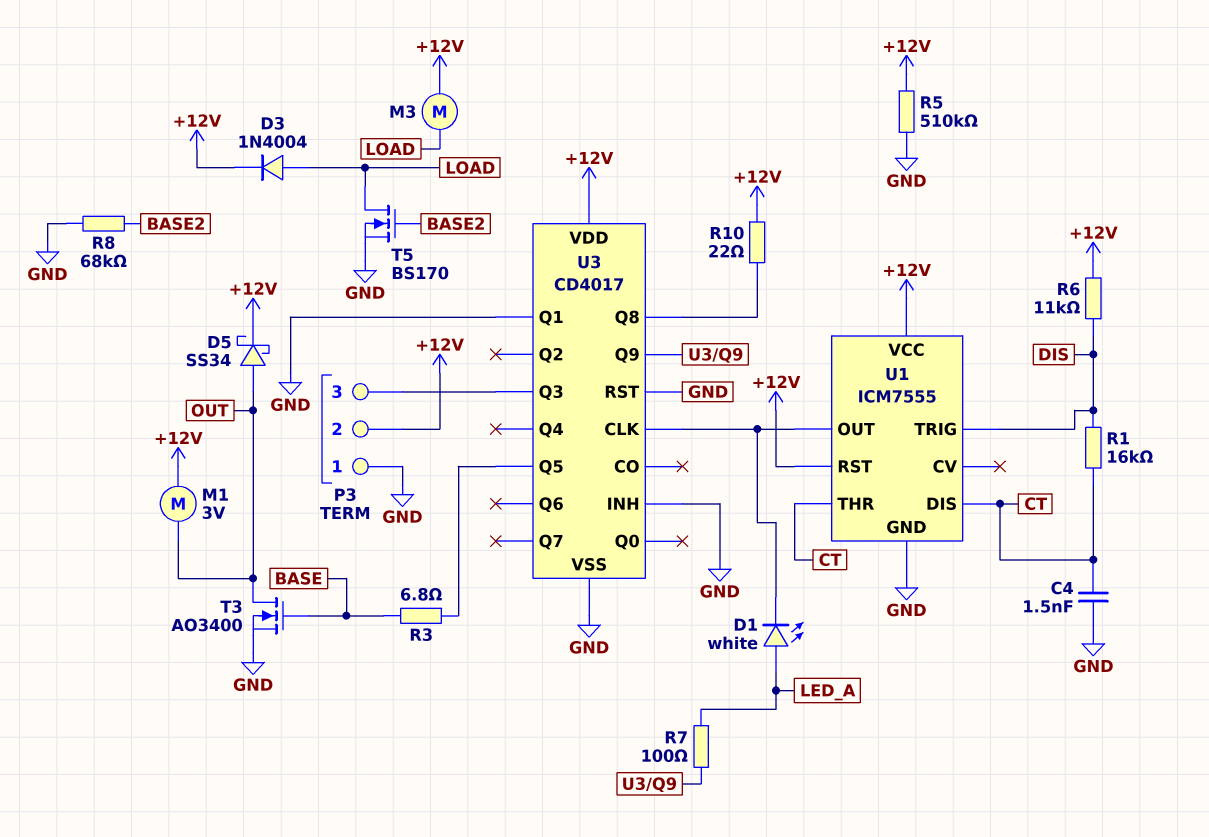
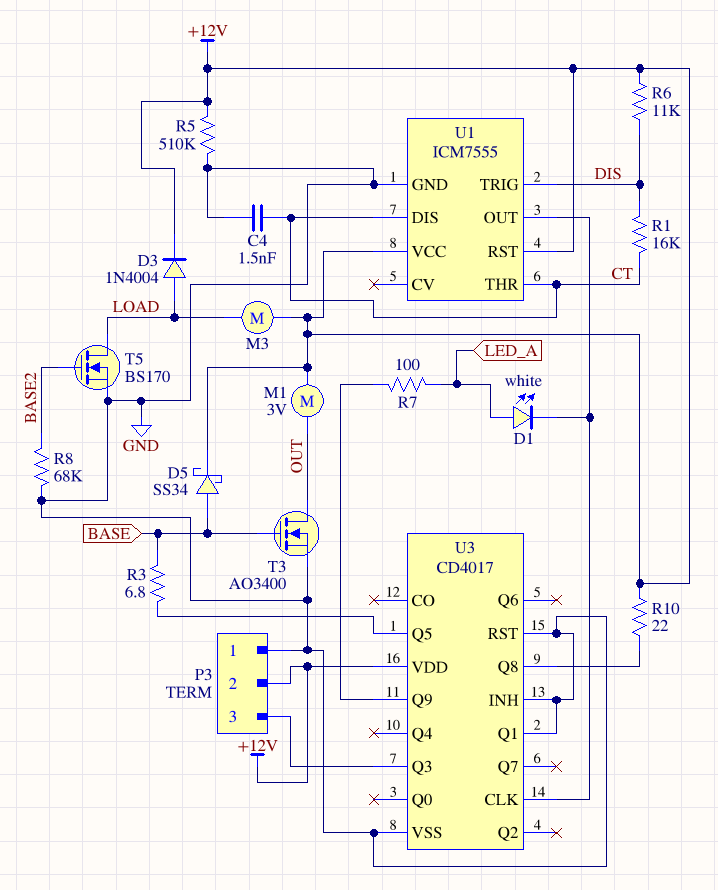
D5: schottky SS34 (A OUT, K +12V) -> schottky SS34 (A BASE, K +12V)

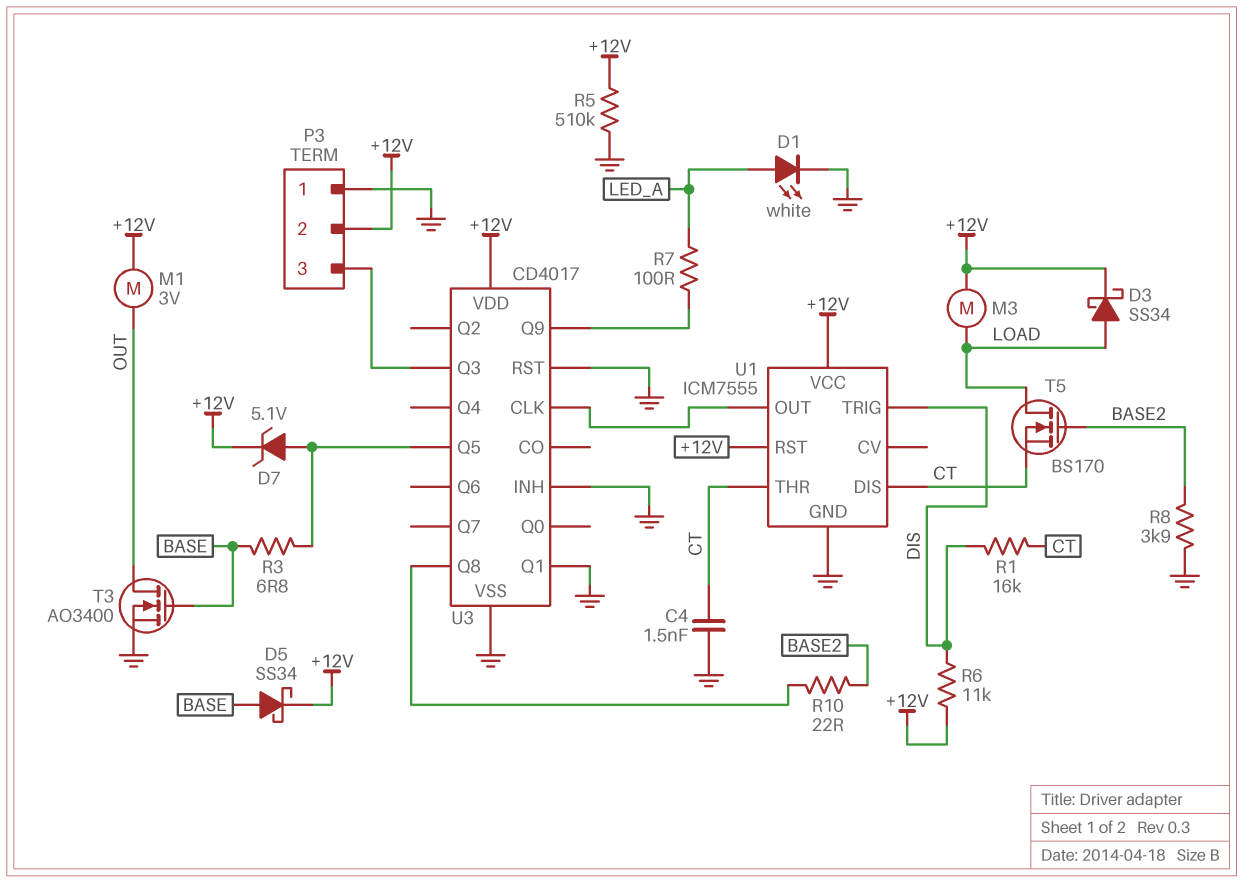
D1: LED white (A LED_A, K U1/OUT) -> LED white (A LED_A, K GND)
D3: diode 1N4004 (A LOAD, K +12V) -> schottky SS34 (A LOAD, K +12V)
D7: none -> zener 5.1V (A U3/Q5, K +12V)
R8: 68k (BASE2, GND) -> 3.9k (BASE2, GND)
R10: 22 (+12V, U3/Q8) -> 22 (BASE2, U3/Q8)
T5: NMOS BS170 (G BASE2, D LOAD, S GND) -> NMOS BS170 (G BASE2, D LOAD, S CT)

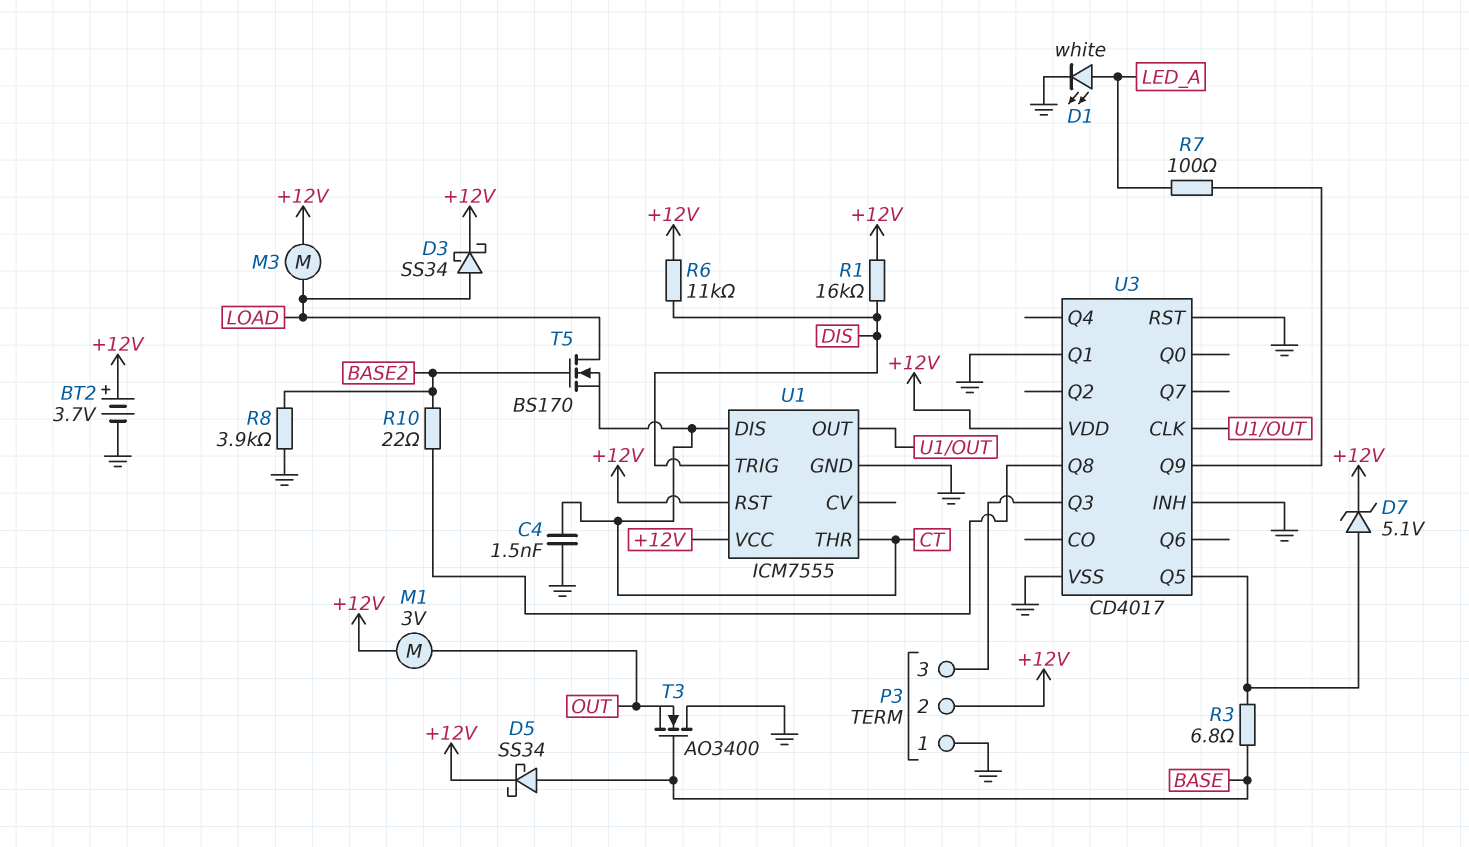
BT2: none -> 3.7V (plus +12V, minus GND)
R1: 16k (CT, DIS) -> 16k (+12V, DIS)
R5: 510k (+12V, GND) -> none
T3: NMOS AO3400 (G BASE, D OUT, S GND) -> NMOS AO3400 (G BASE, D GND, S OUT)

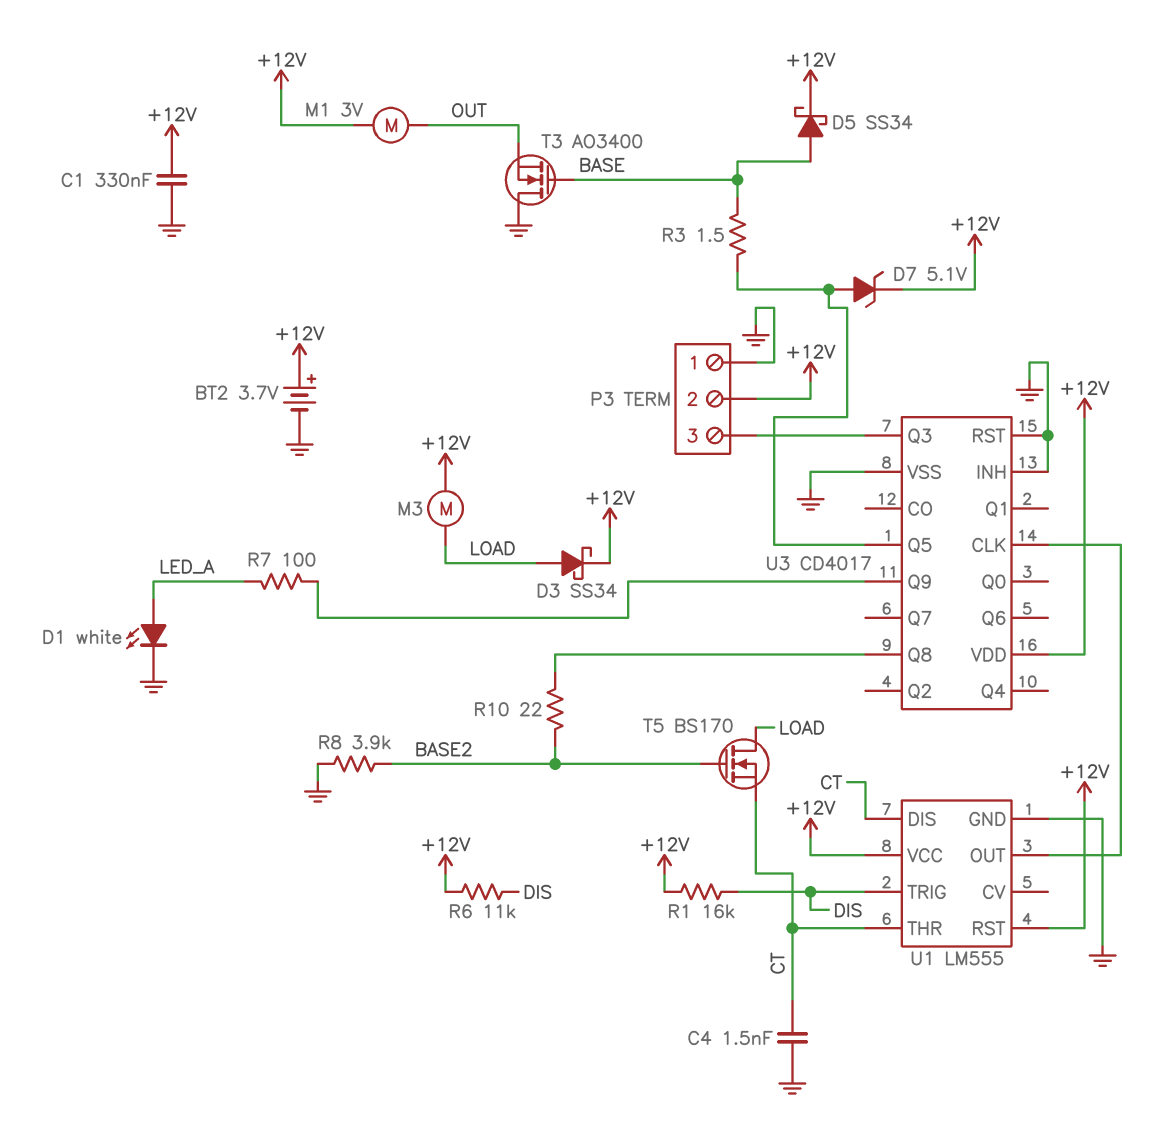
C1: none -> 330nF (+12V, GND)
R3: 6.8 (BASE, U3/Q5) -> 1.5 (BASE, U3/Q5)
U1: ICM7555 -> LM555
U3 pin Q1: GND -> none

